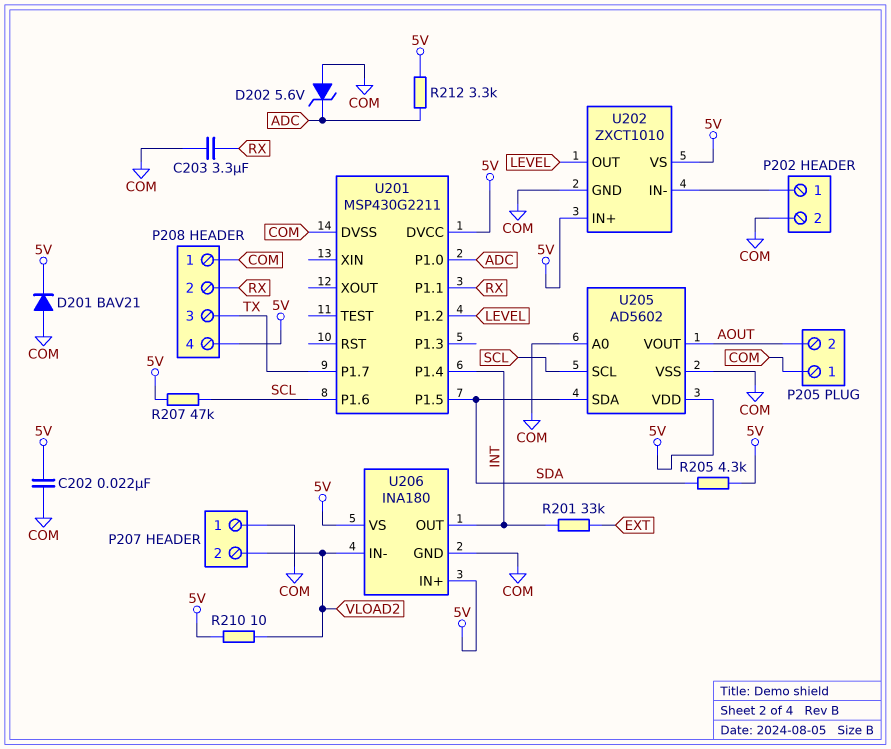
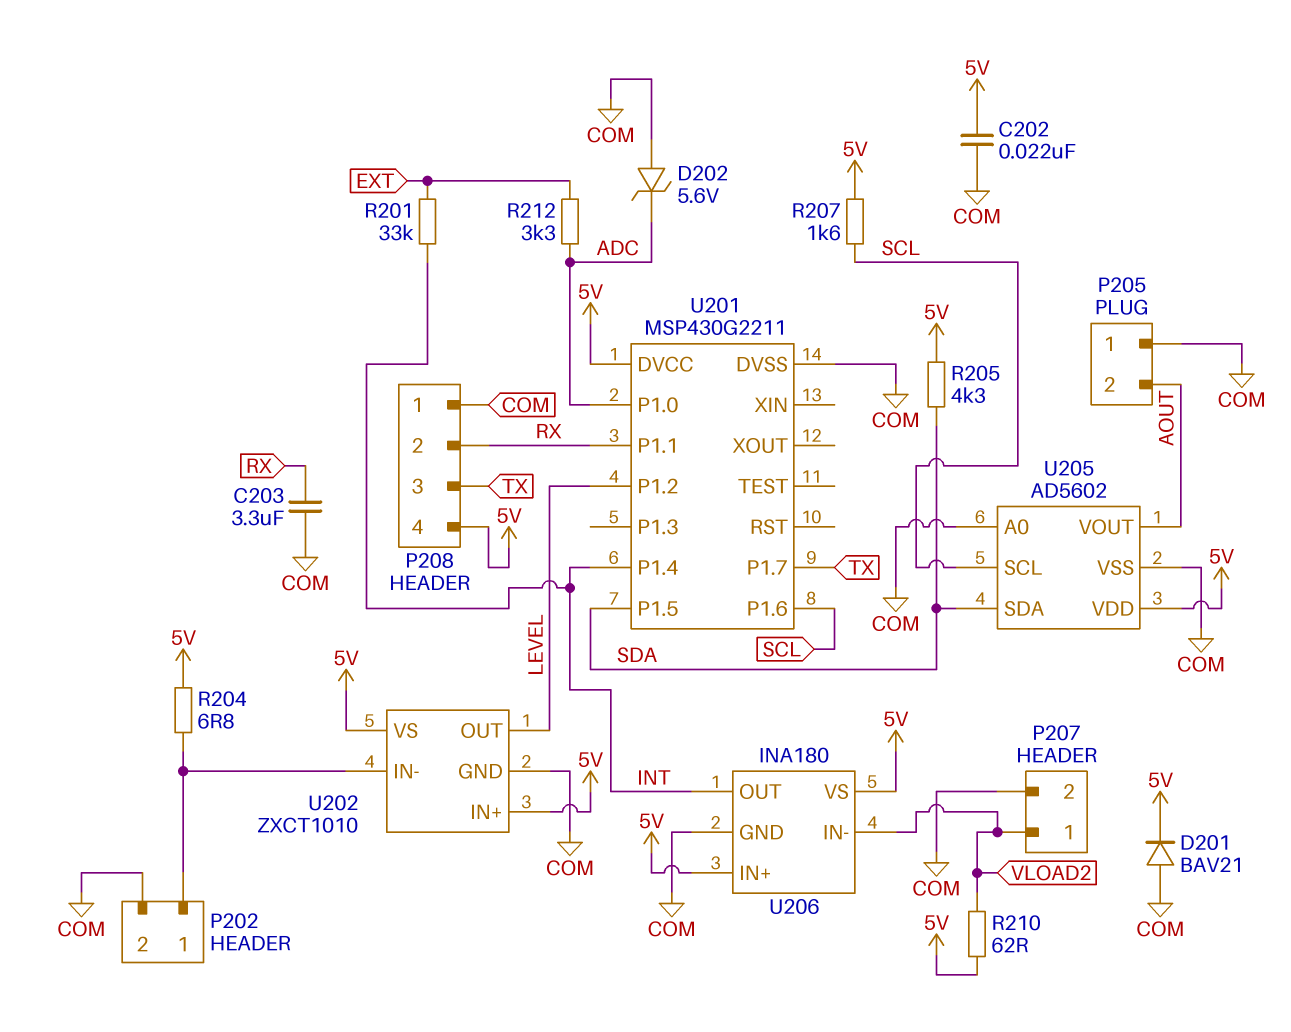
P207 pin 1: COM -> VLOAD2
P207 pin 2: VLOAD2 -> COM
R204: none -> 6.8 (5V, P202/1)
R207: 47k (5V, SCL) -> 1.6k (5V, SCL)
R210: 10 (5V, VLOAD2) -> 62 (5V, VLOAD2)
R212: 3.3k (5V, ADC) -> 3.3k (ADC, EXT)

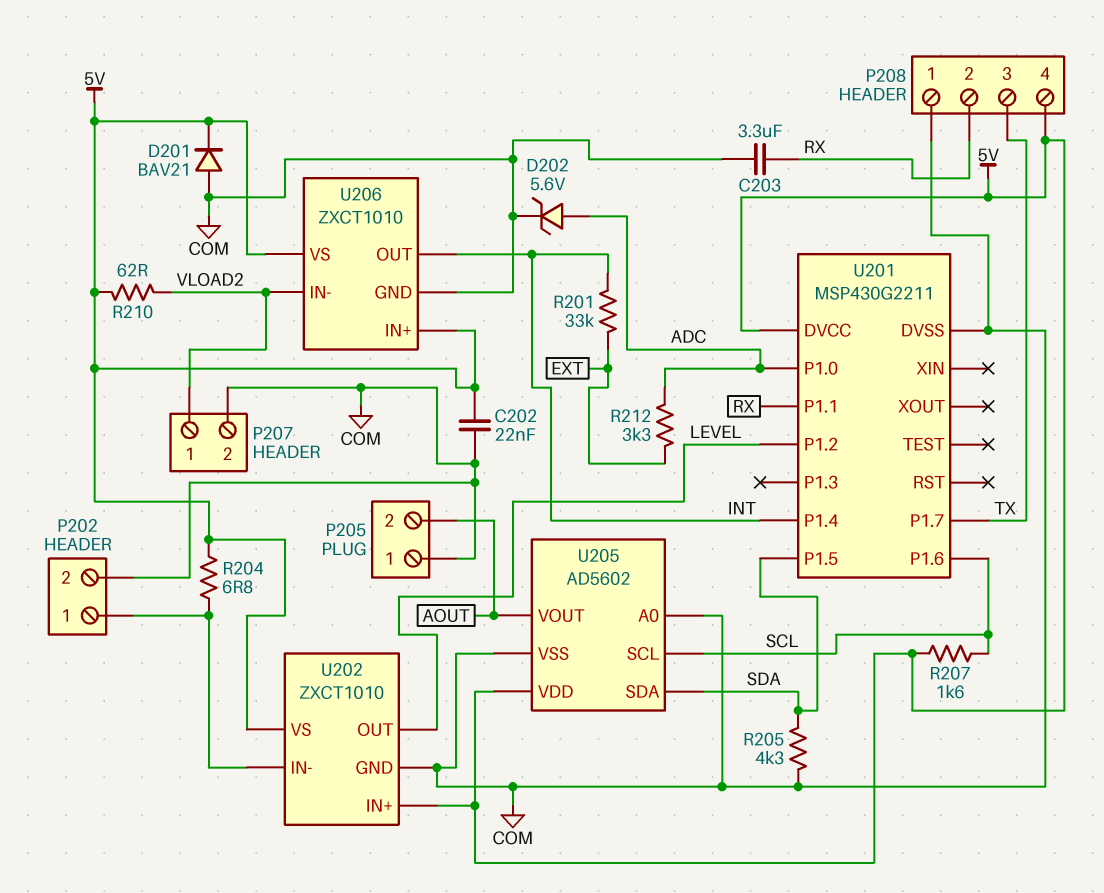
D202: zener 5.6V (A COM, K ADC) -> zener 5.6V (A ADC, K COM)
R205: 4.3k (5V, SDA) -> 4.3k (COM, SDA)
U206: INA180 -> ZXCT1010

